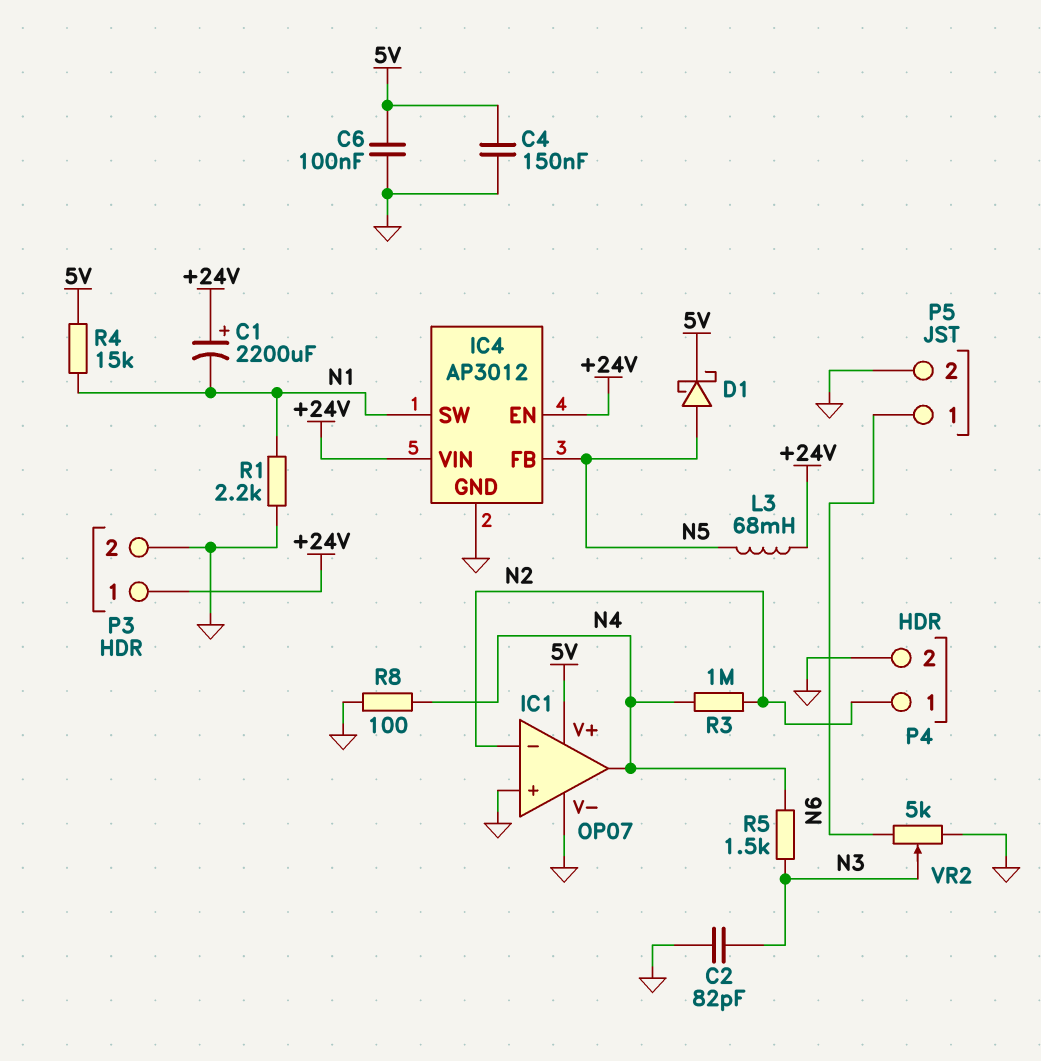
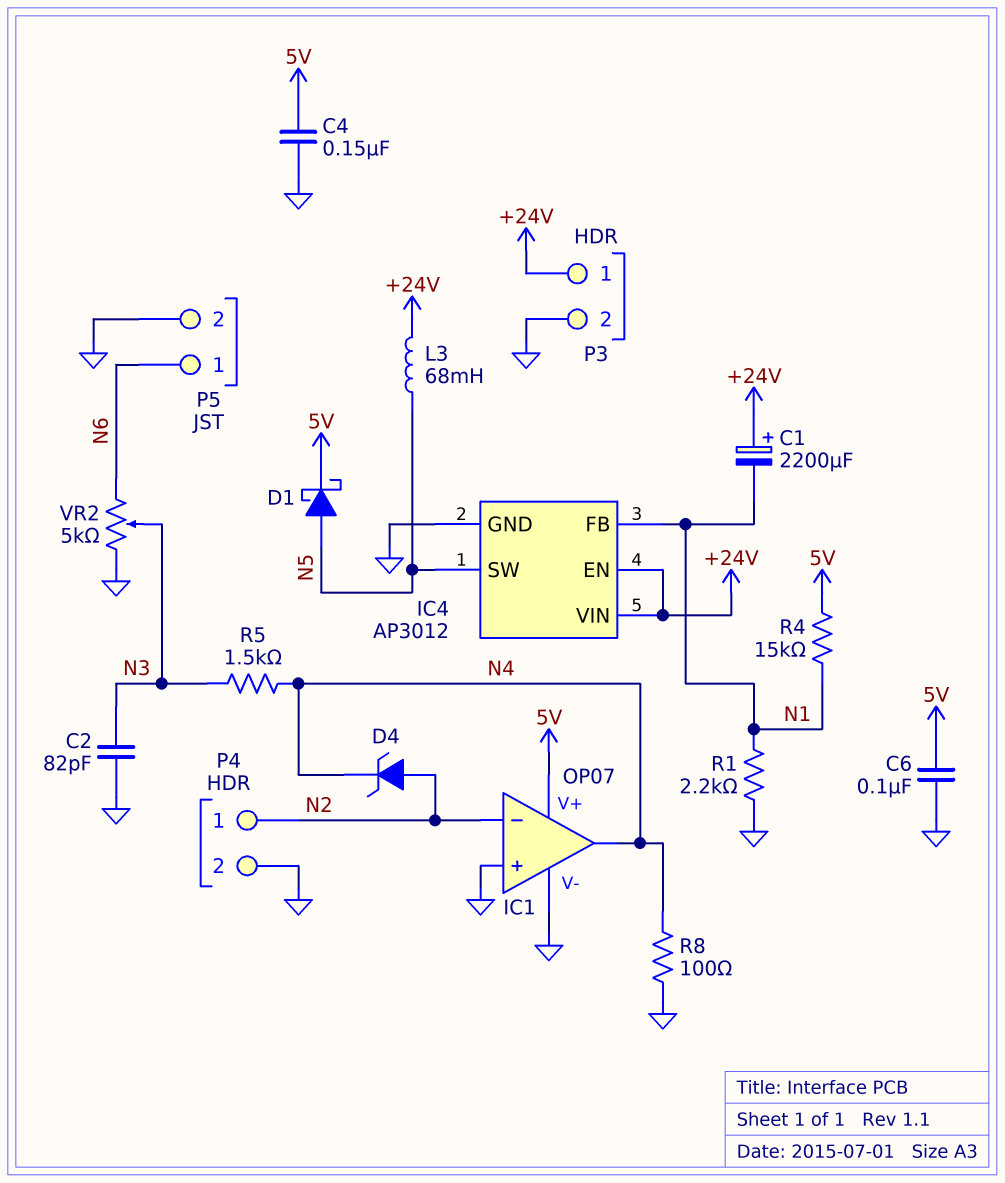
D4: none -> zener (A N2, K N4)
IC4 pin FB: N5 -> N1
IC4 pin SW: N1 -> N5
R3: 1M (N2, N4) -> none

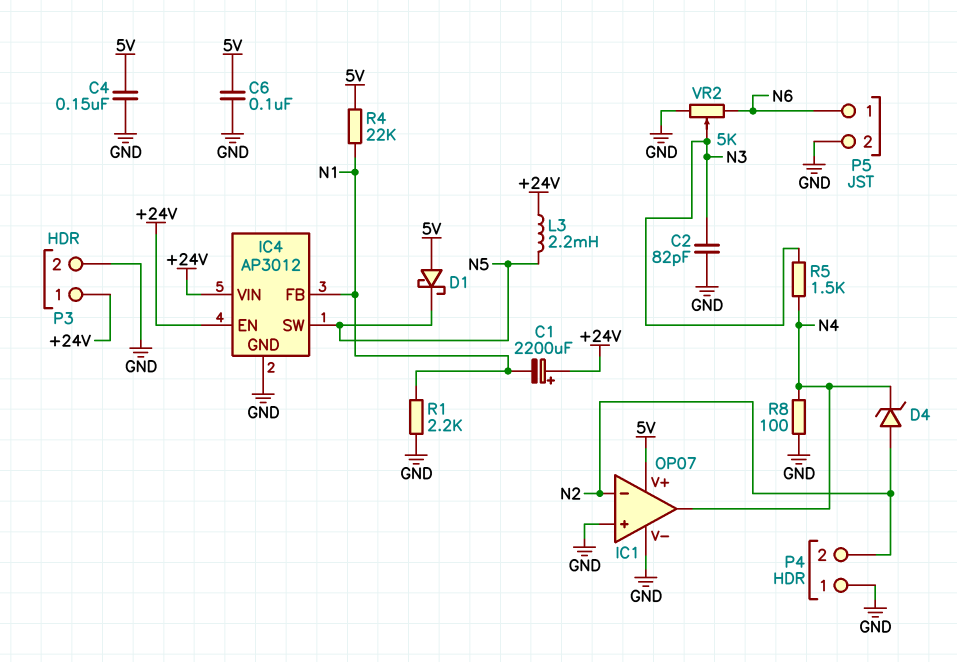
D1: schottky (A N5, K 5V) -> schottky (A 5V, K N5)
L3: 68mH (+24V, N5) -> 2.2mH (+24V, N5)
P4 pin 1: N2 -> GND
P4 pin 2: GND -> N2
R4: 15k (5V, N1) -> 22k (5V, N1)

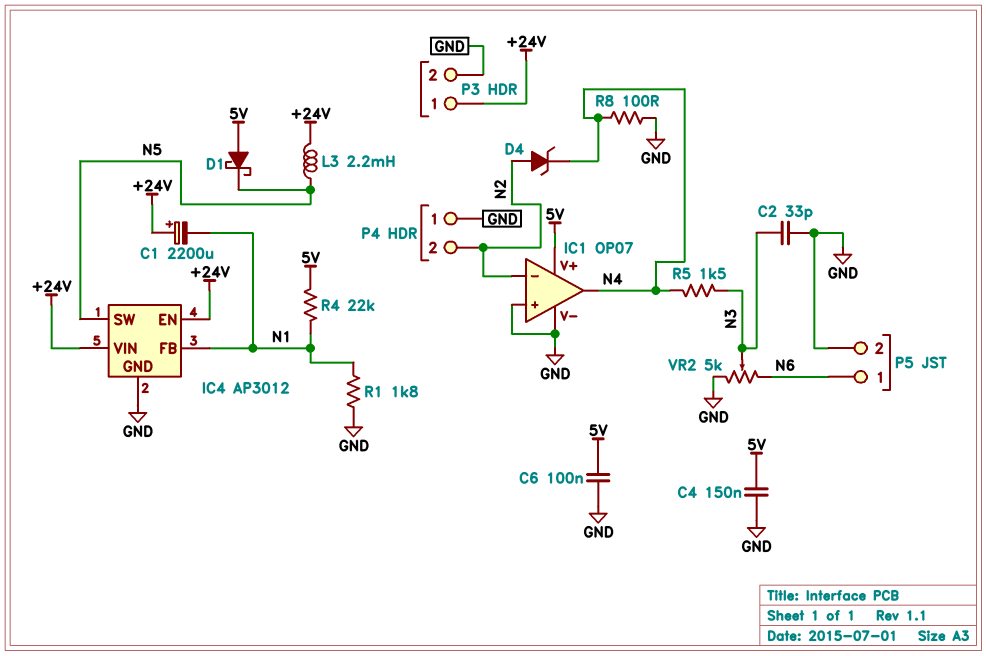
C2: 82pF (GND, N3) -> 33pF (GND, N3)
R1: 2.2k (GND, N1) -> 1.8k (GND, N1)

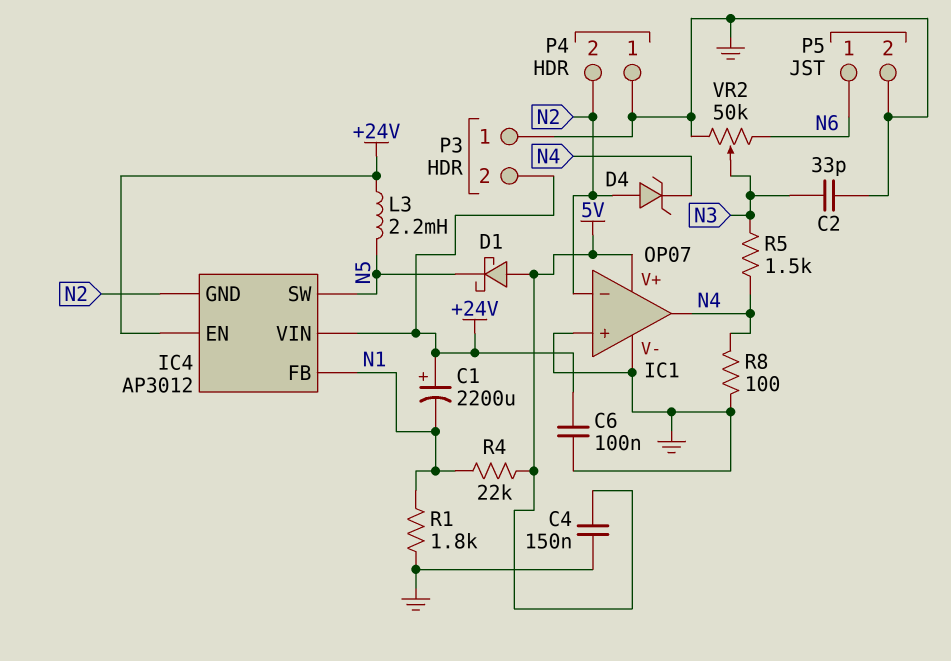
C6: 100nF (5V, GND) -> 100nF (+24V, GND)
IC4 pin GND: GND -> N2
P3 pin 1: +24V -> GND
P3 pin 2: GND -> +24V
VR2: 5k (GND, N6, wiper N3) -> 50k (GND, N6, wiper N3)

